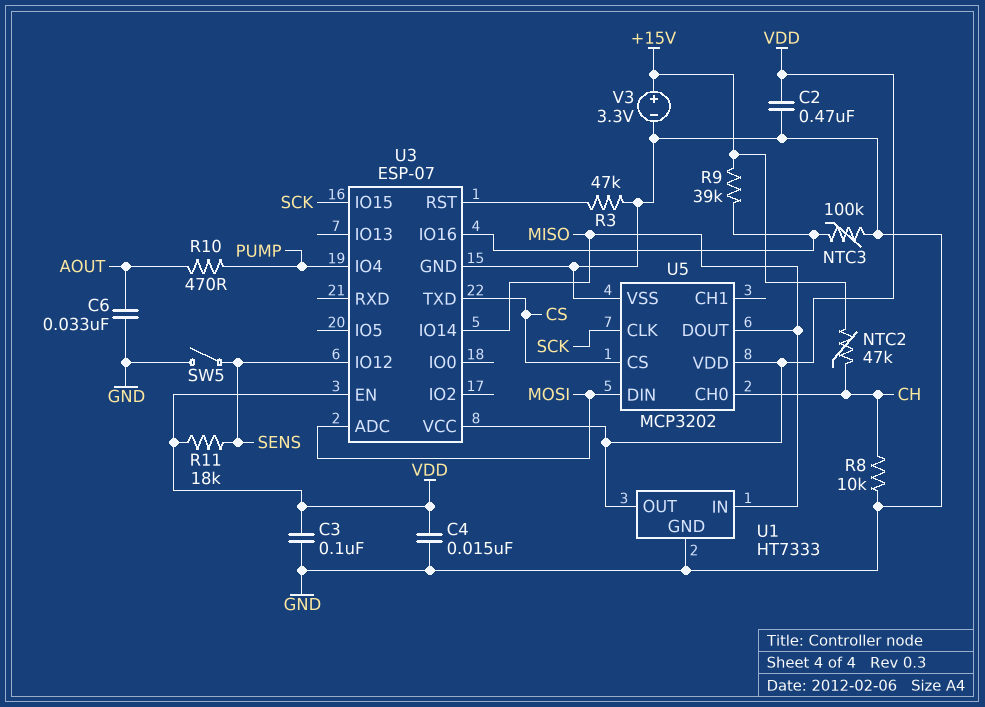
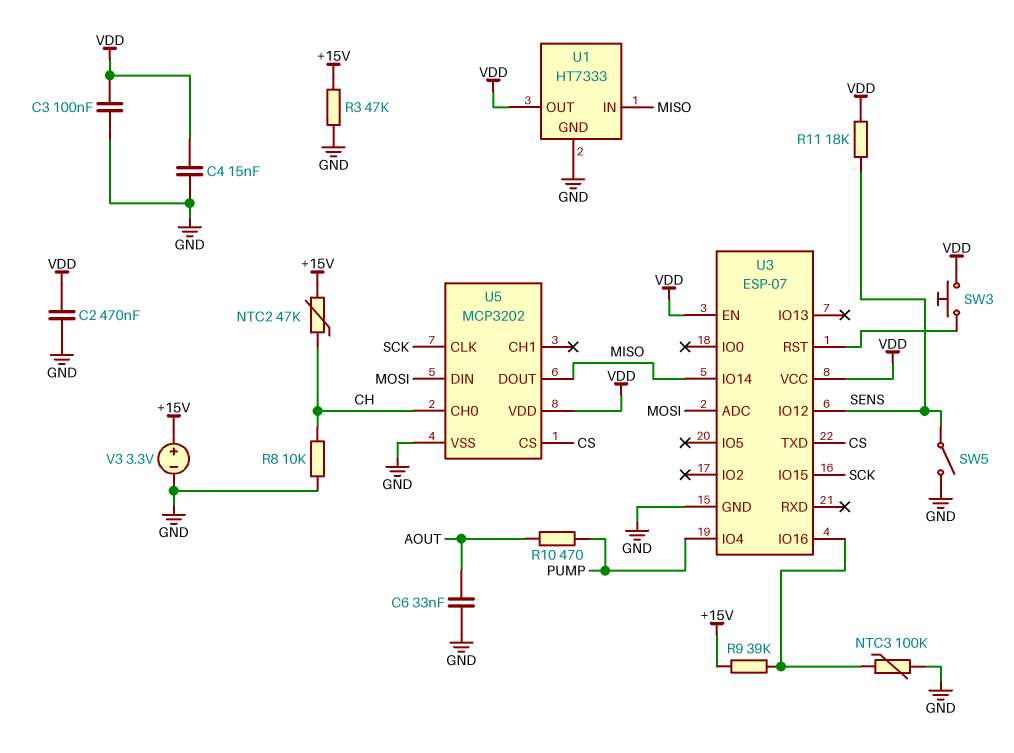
R3: 47k (GND, U3/RST) -> 47k (+15V, GND)
SW3: none -> button (U3/RST, VDD)

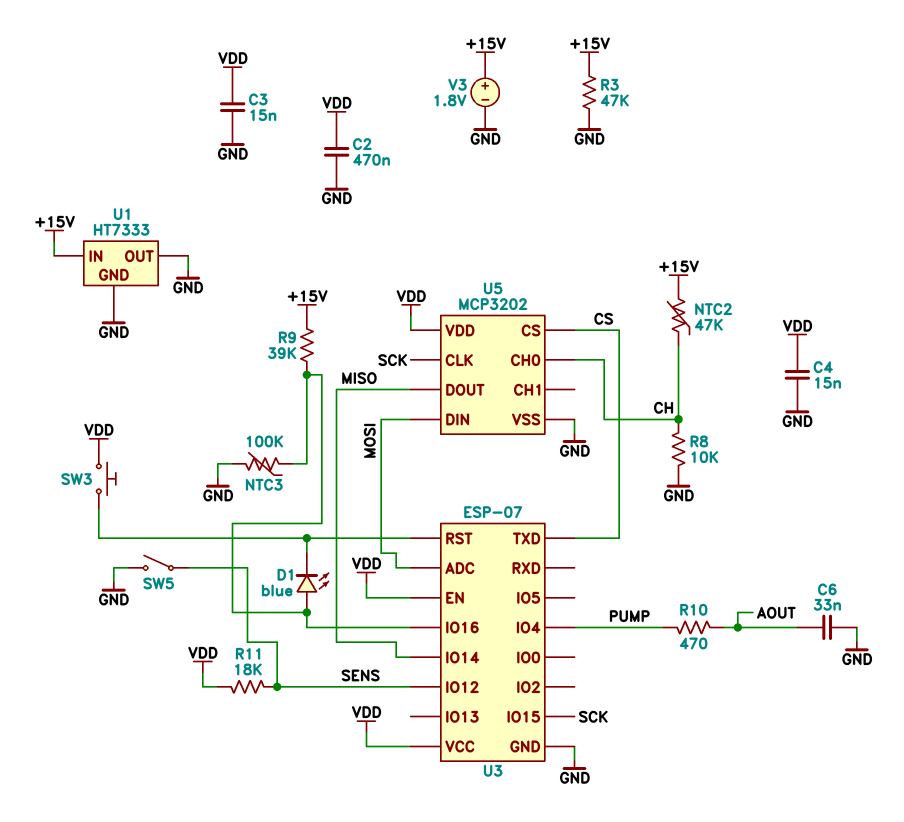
C3: 100nF (GND, VDD) -> 15nF (GND, VDD)
D1: none -> LED blue (A U3/IO16, K U3/RST)
U1 pin IN: MISO -> +15V
U1 pin OUT: VDD -> GND
V3: 3.3V (plus +15V, minus GND) -> 1.8V (plus +15V, minus GND)

